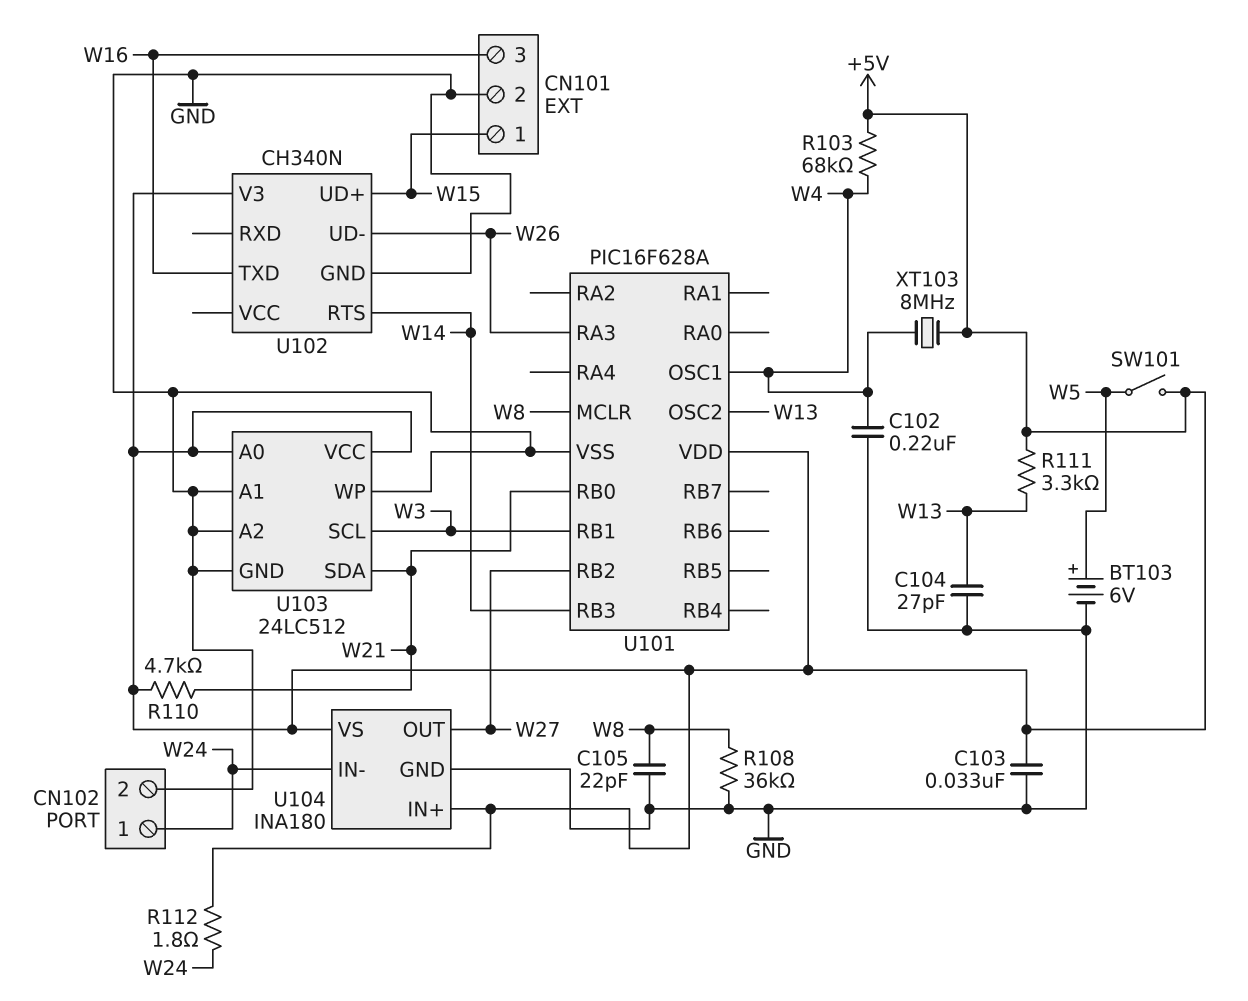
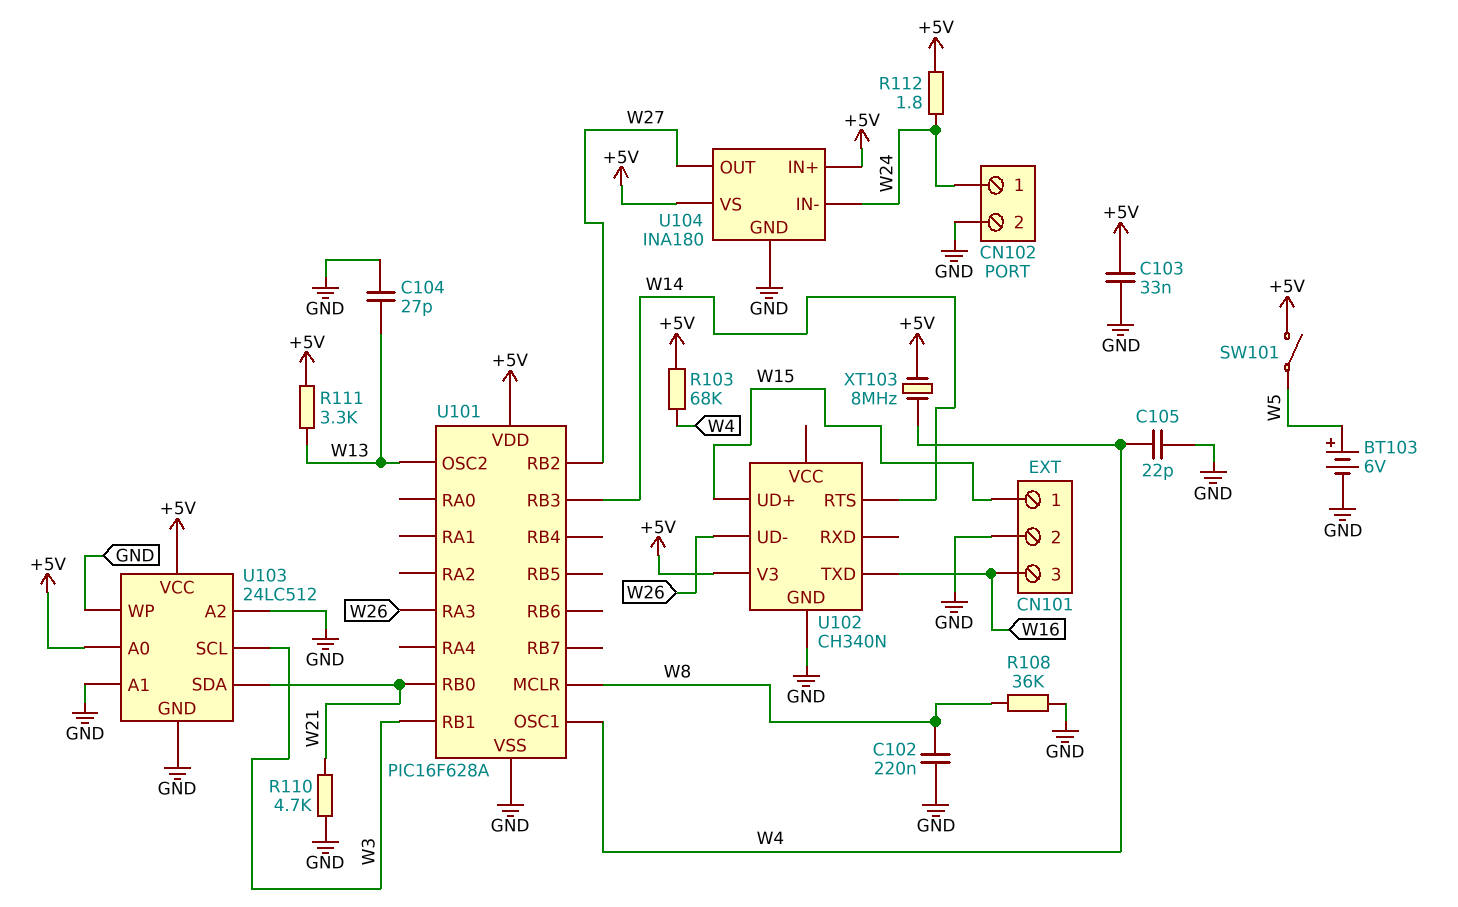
C102: 220nF (GND, W4) -> 220nF (GND, W8)
C105: 22pF (GND, W8) -> 22pF (GND, W4)
R110: 4.7k (+5V, W21) -> 4.7k (GND, W21)

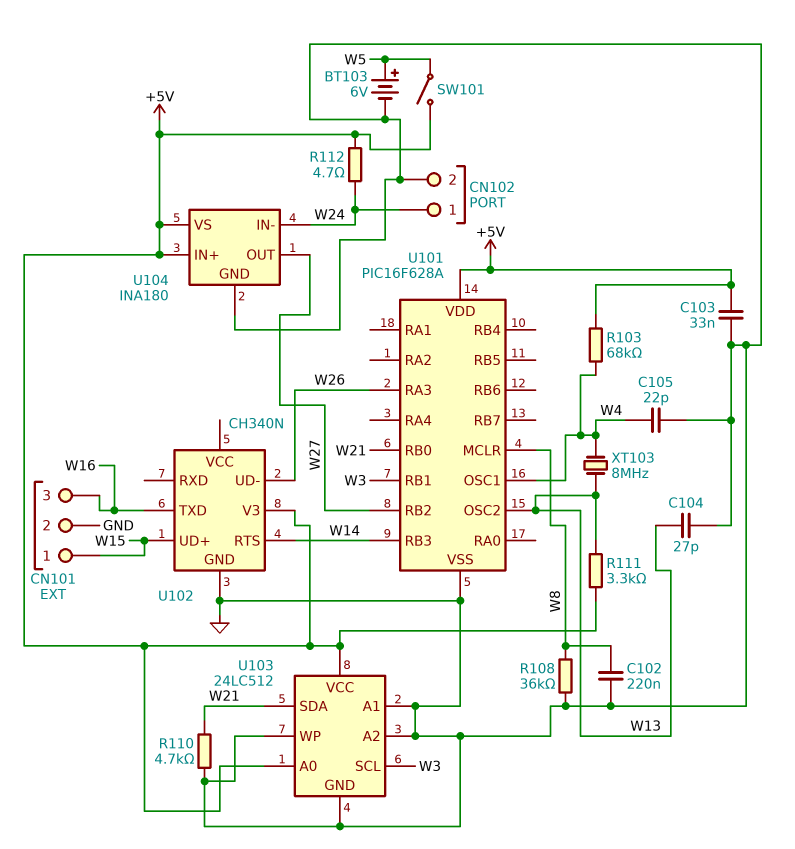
R112: 1.8 (+5V, W24) -> 4.7 (+5V, W24)
XT103: 8MHz (+5V, W4) -> 8MHz (W4, W13)

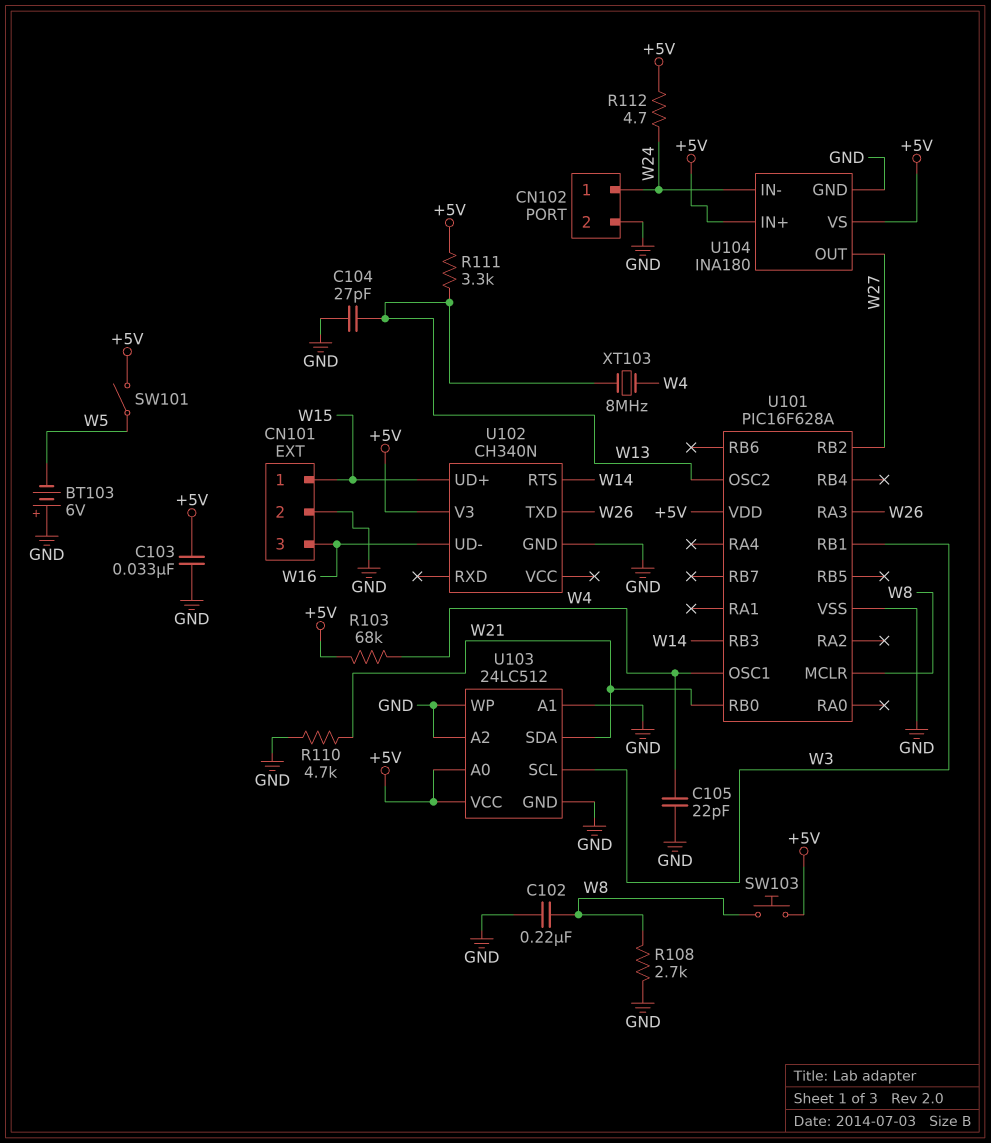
BT103: 6V (plus W5, minus GND) -> 6V (plus GND, minus W5)
R108: 36k (GND, W8) -> 2.7k (GND, W8)
SW103: none -> button (+5V, W8)
U102 pin TXD: W16 -> W26
U102 pin UD-: W26 -> W16

